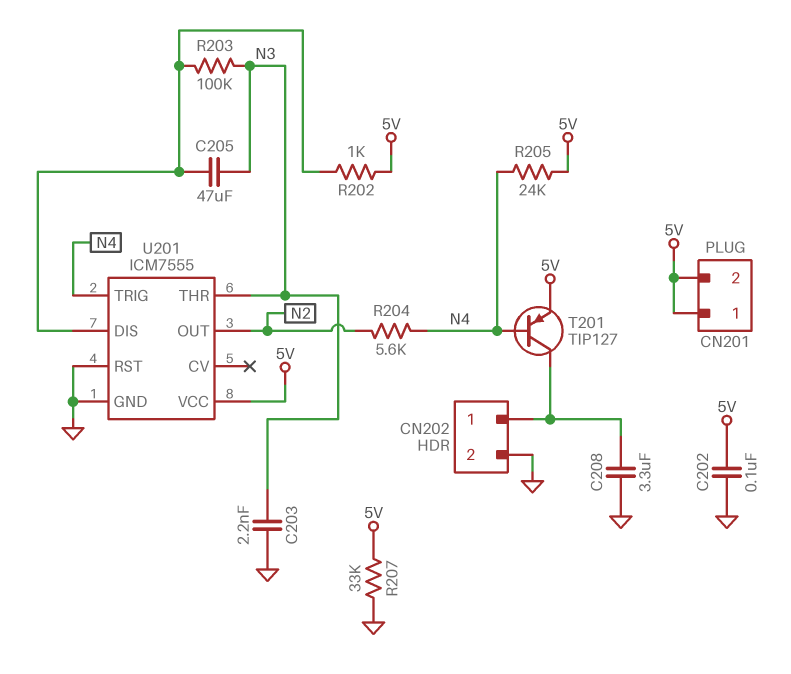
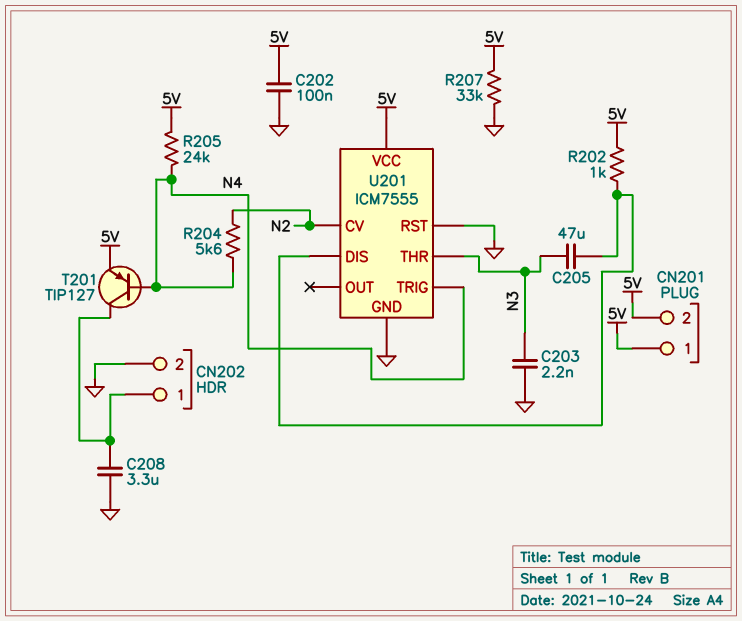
R203: 100k (N3, U201/DIS) -> none
U201 pin CV: none -> N2
U201 pin OUT: N2 -> none

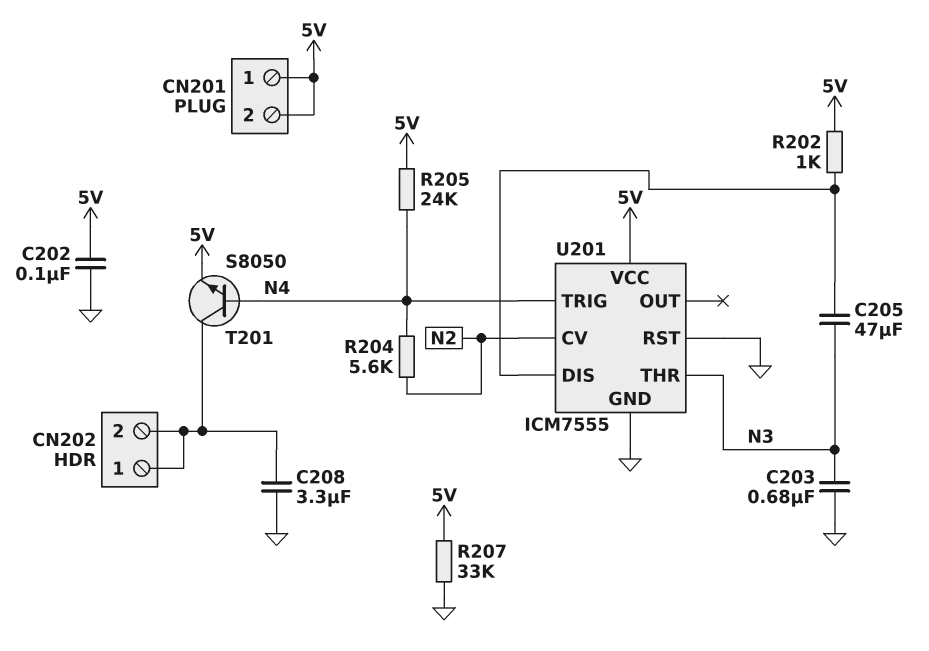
C203: 2.2nF (GND, N3) -> 680nF (GND, N3)
CN202 pin 2: GND -> CN202/1
T201: PNP TIP127 (B N4, C CN202/1, E 5V) -> NPN S8050 (B N4, C CN202/1, E 5V)

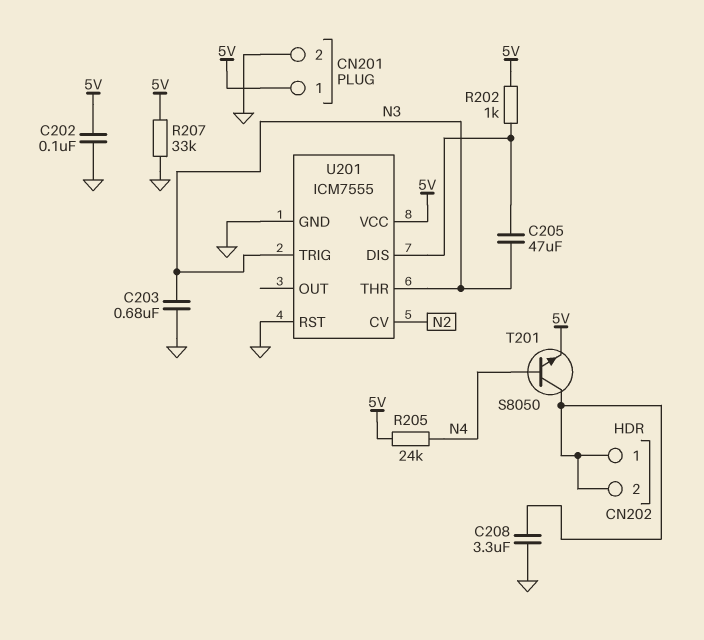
CN201 pin 2: 5V -> GND
R204: 5.6k (N2, N4) -> none
U201 pin TRIG: N4 -> N3

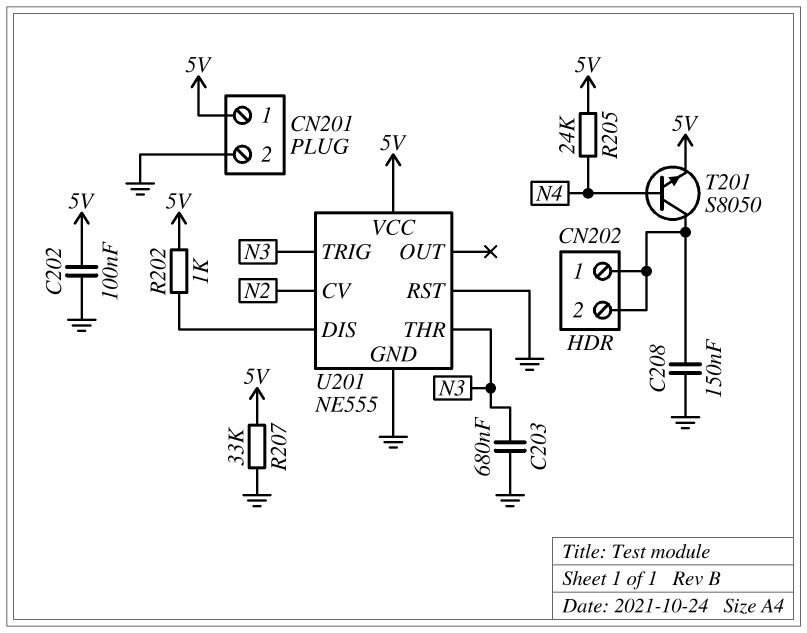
C205: 47uF (N3, U201/DIS) -> none
C208: 3.3uF (CN202/1, GND) -> 150nF (CN202/1, GND)
U201: ICM7555 -> NE555

